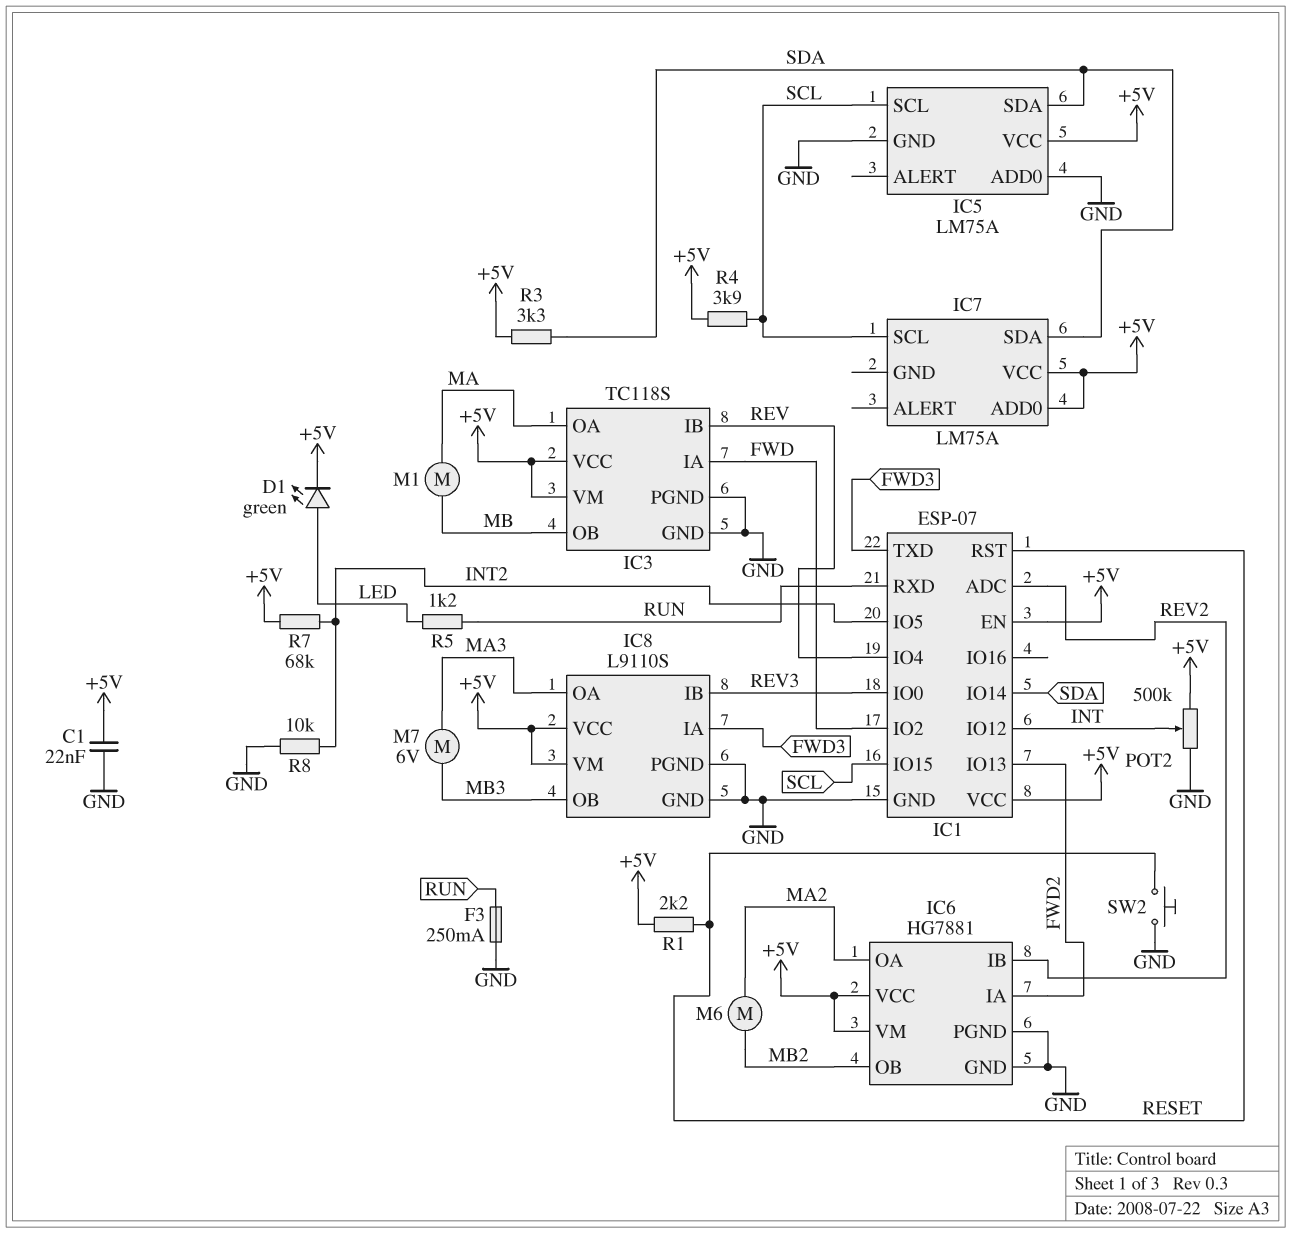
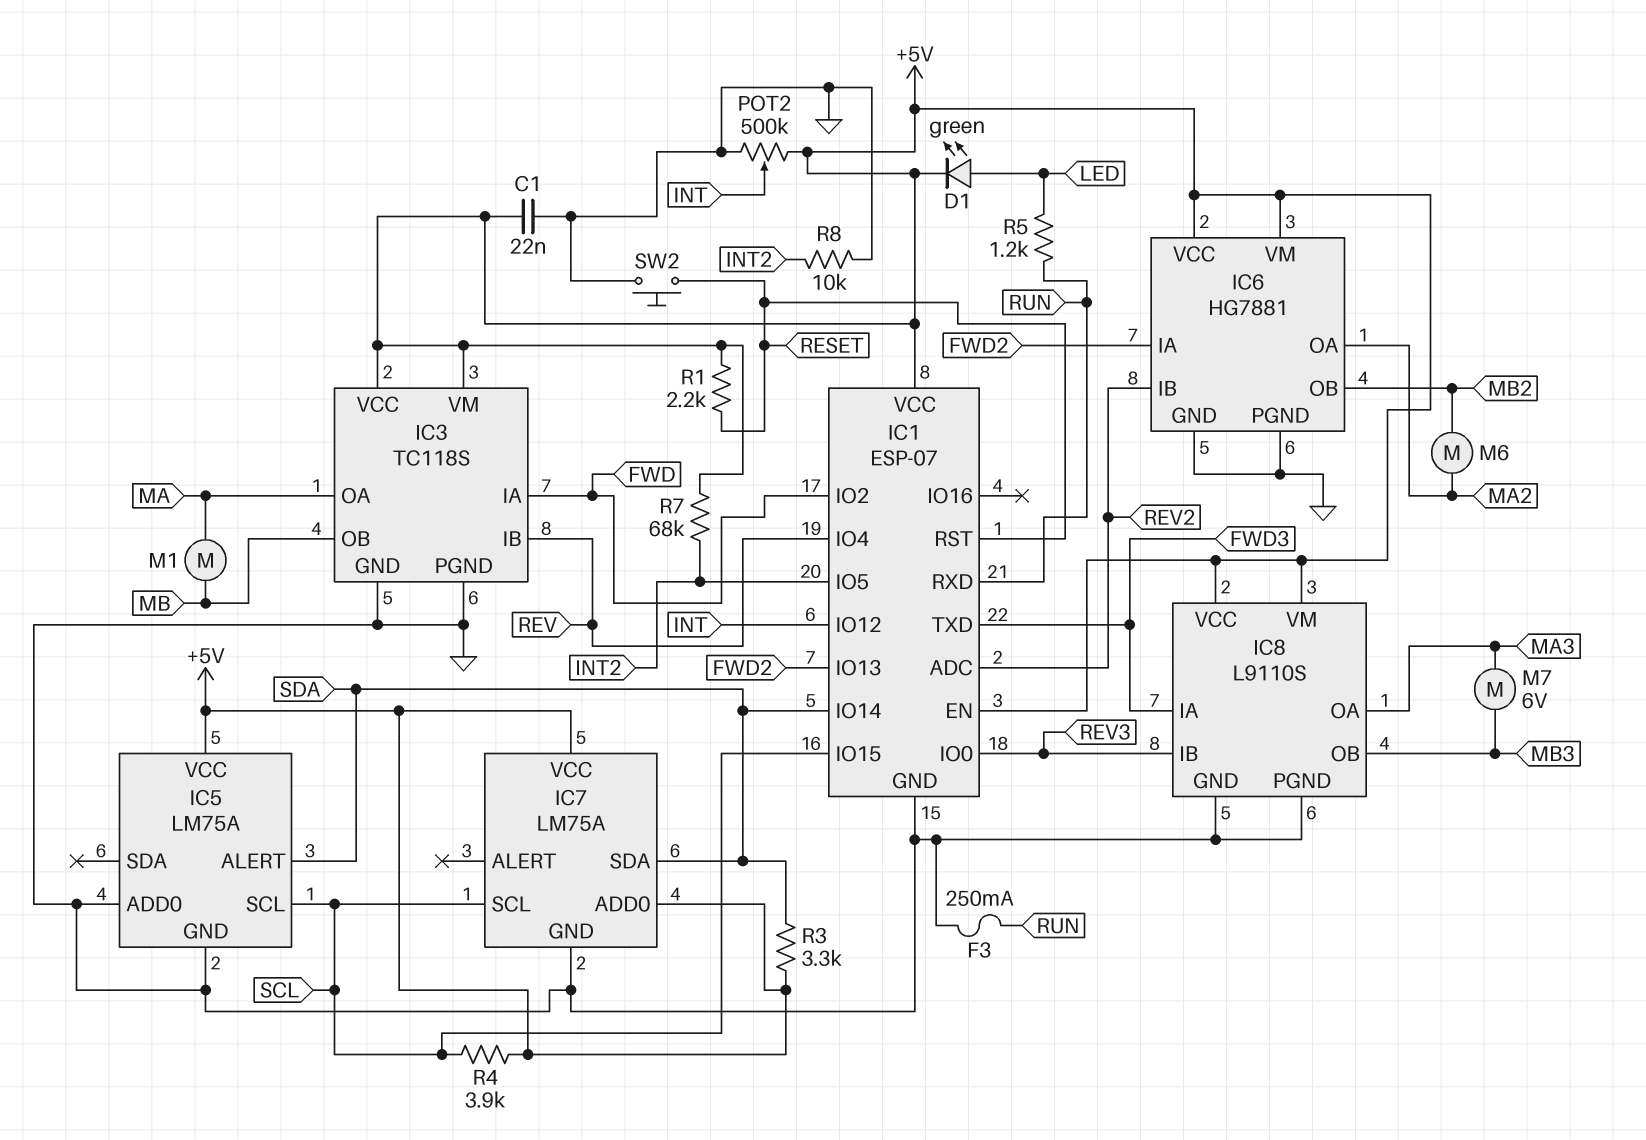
IC5 pin ALERT: none -> SDA
IC5 pin SDA: SDA -> none
IC7 pin GND: none -> GND

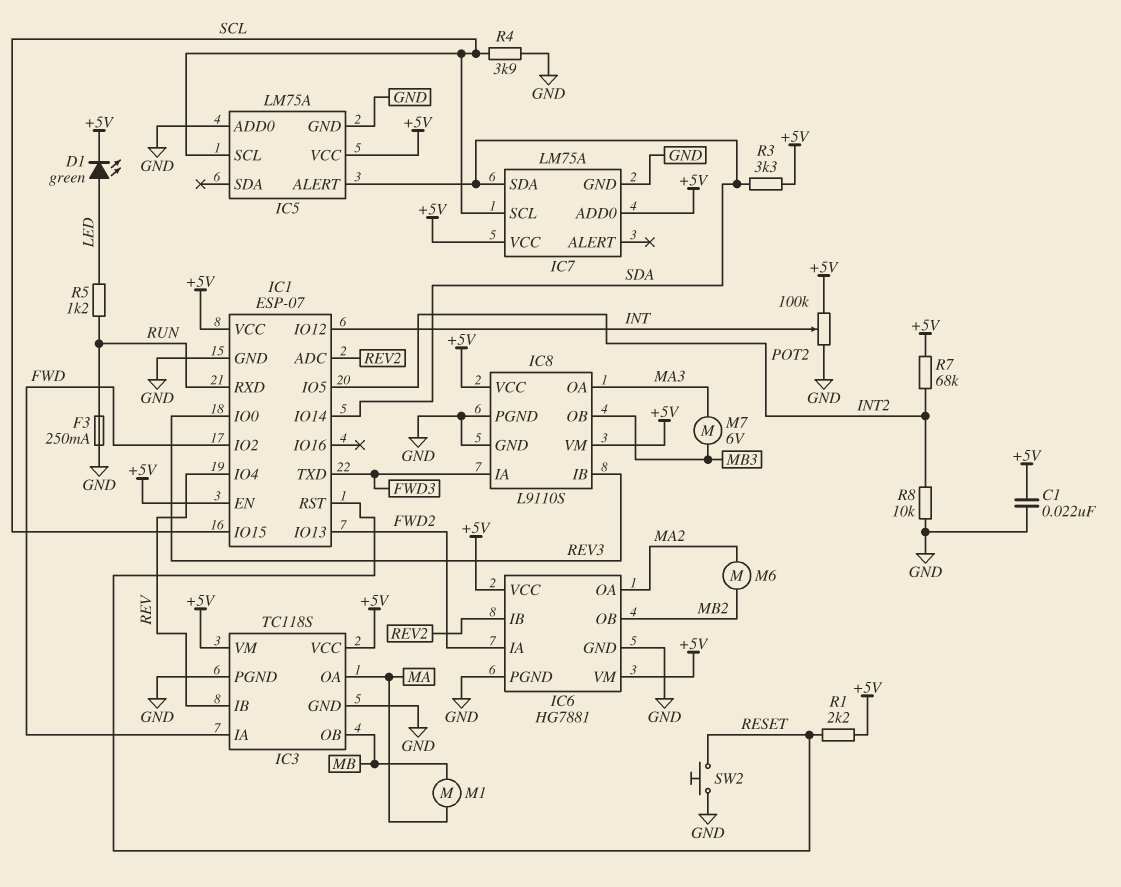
POT2: 500k (+5V, GND, wiper INT) -> 100k (+5V, GND, wiper INT)
R4: 3.9k (+5V, SCL) -> 3.9k (GND, SCL)

